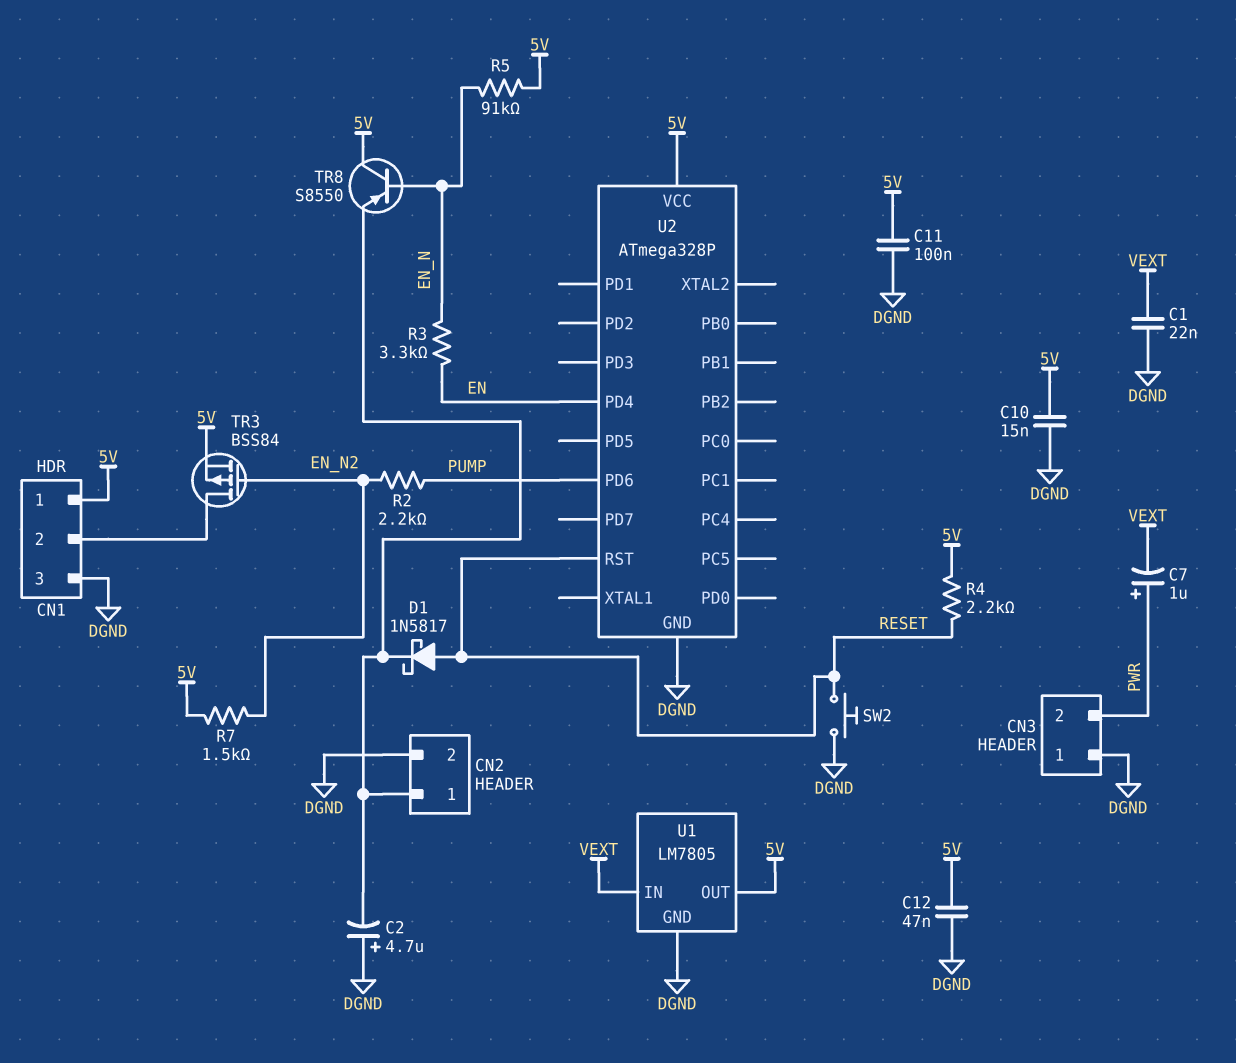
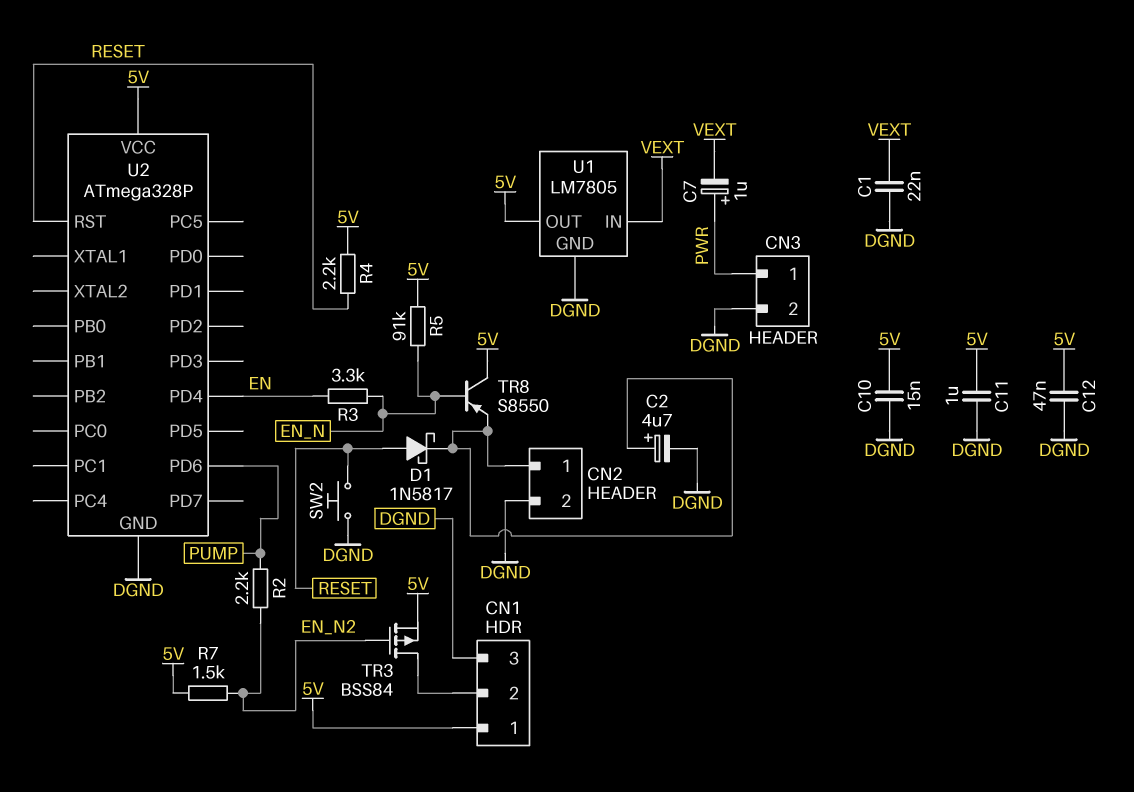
C2: 4.7uF (plus DGND, minus CN2/1) -> 4.7uF (plus CN2/1, minus DGND)
C11: 100nF (5V, DGND) -> 1uF (5V, DGND)
CN3 pin 1: DGND -> PWR
CN3 pin 2: PWR -> DGND

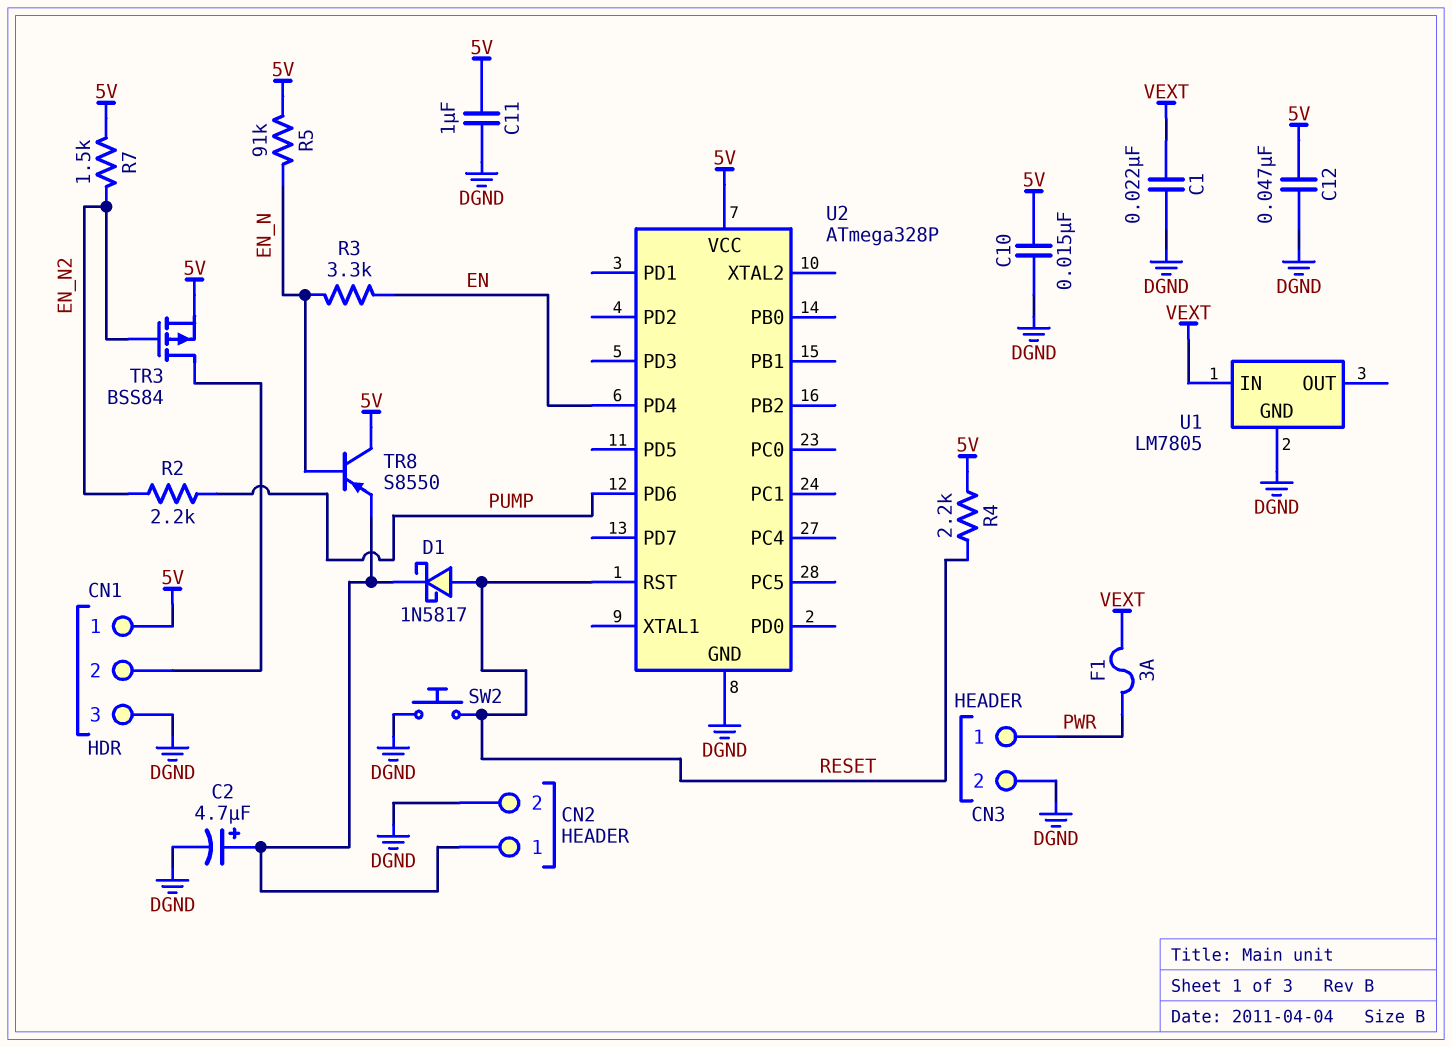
C7: 1uF (plus PWR, minus VEXT) -> none
F1: none -> 3A (PWR, VEXT)
U1 pin OUT: 5V -> none

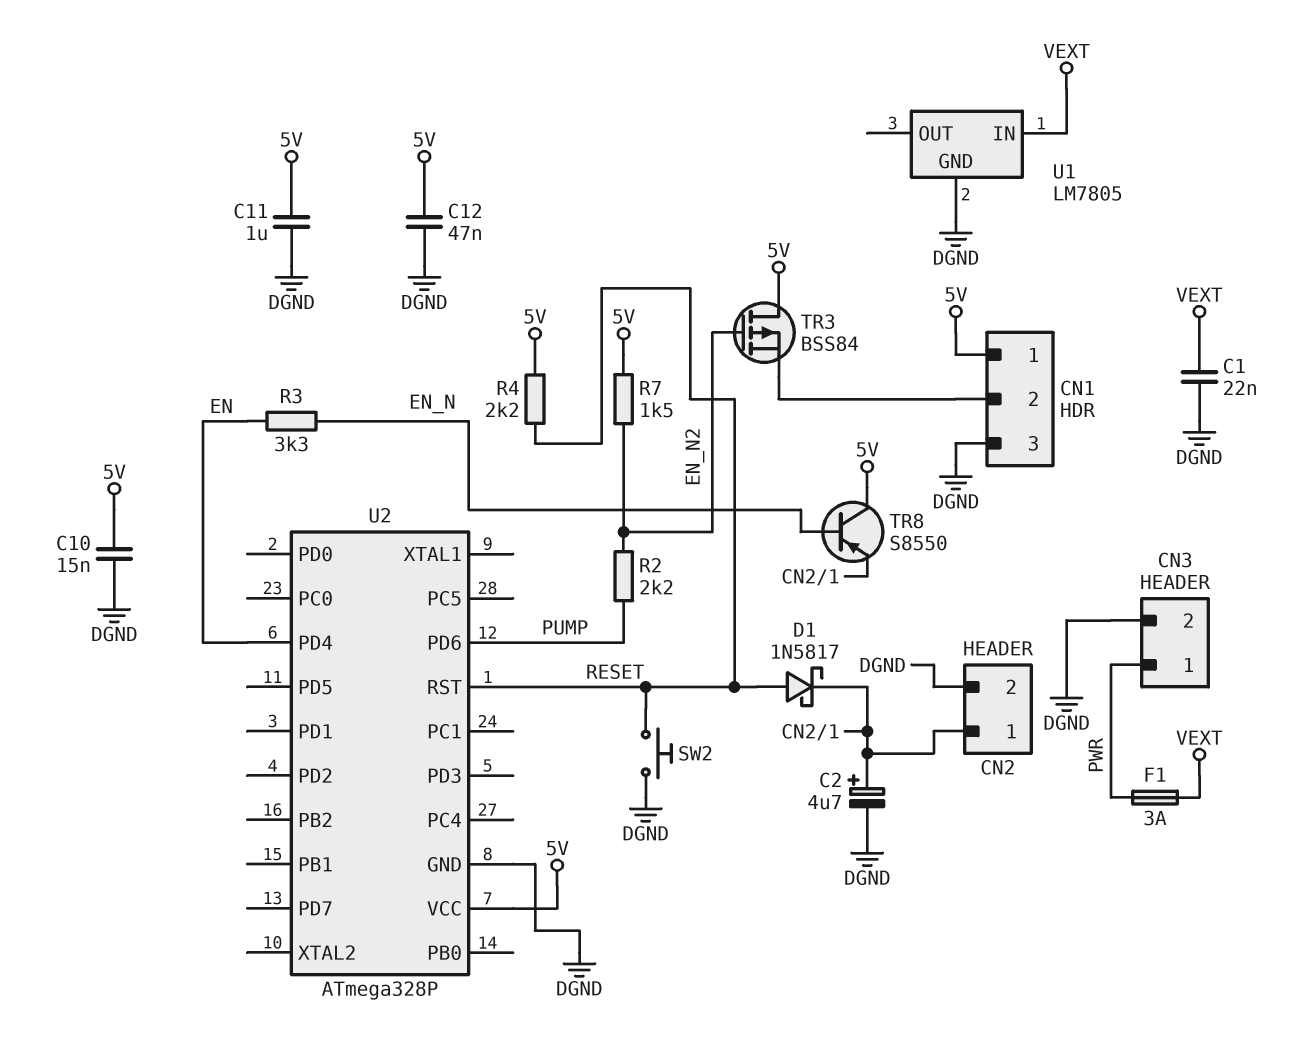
R5: 91k (5V, EN_N) -> none
TR3: PMOS BSS84 (G EN_N2, D CN1/2, S 5V) -> PMOS BSS84 (G EN_N2, D 5V, S CN1/2)

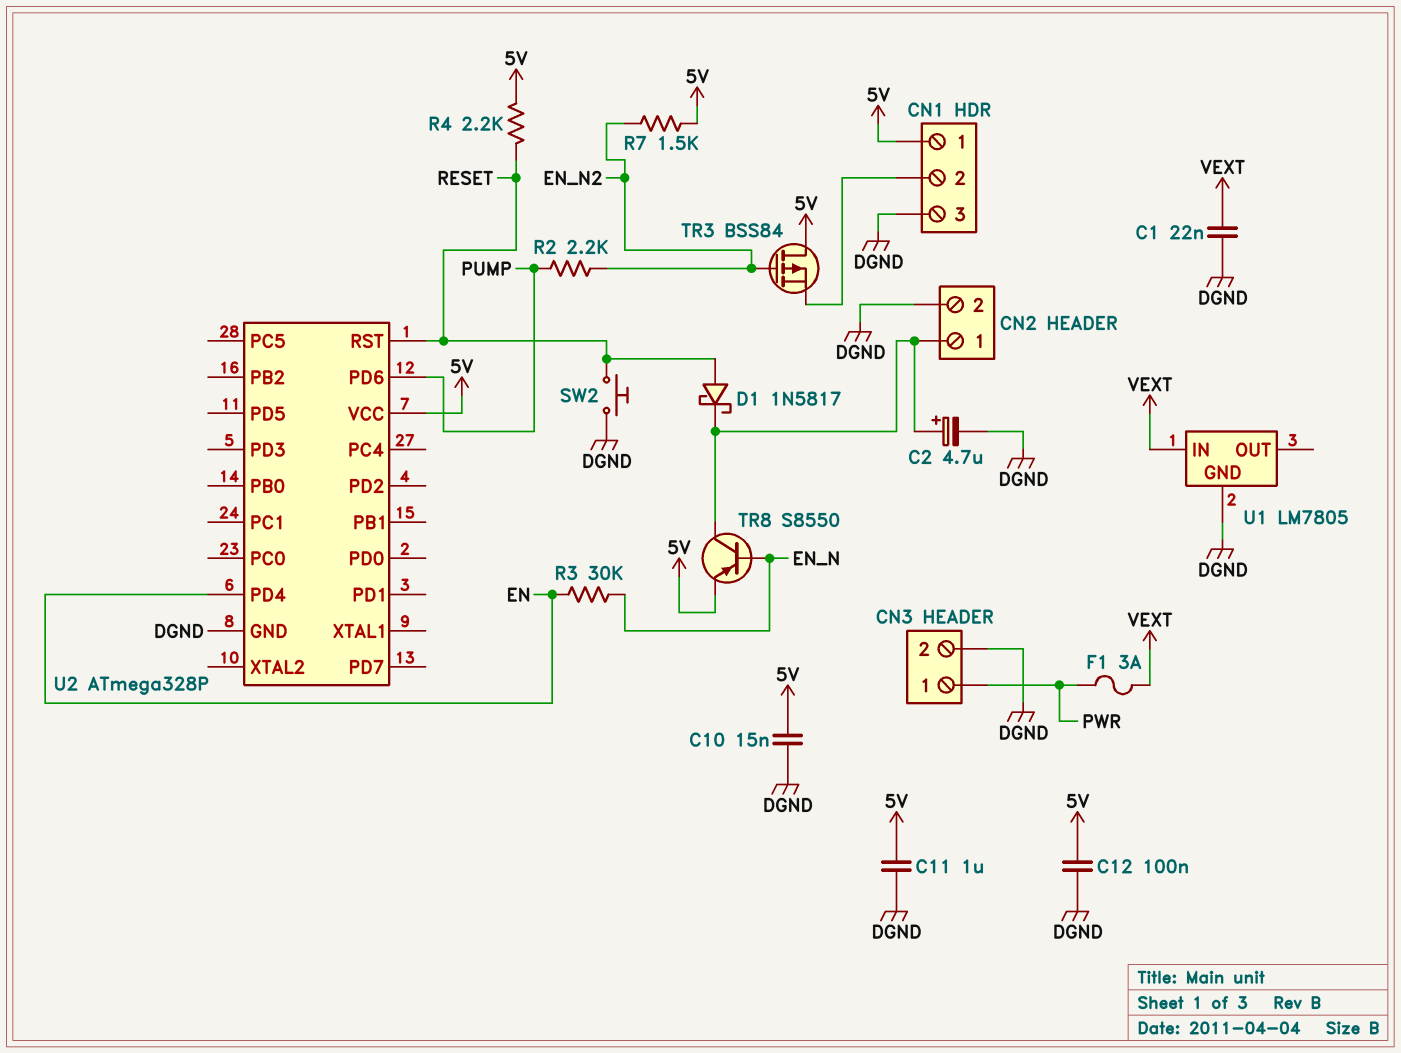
C12: 47nF (5V, DGND) -> 100nF (5V, DGND)
R3: 3.3k (EN, EN_N) -> 30k (EN, EN_N)
TR8: PNP S8550 (B EN_N, C 5V, E CN2/1) -> PNP S8550 (B EN_N, C CN2/1, E 5V)

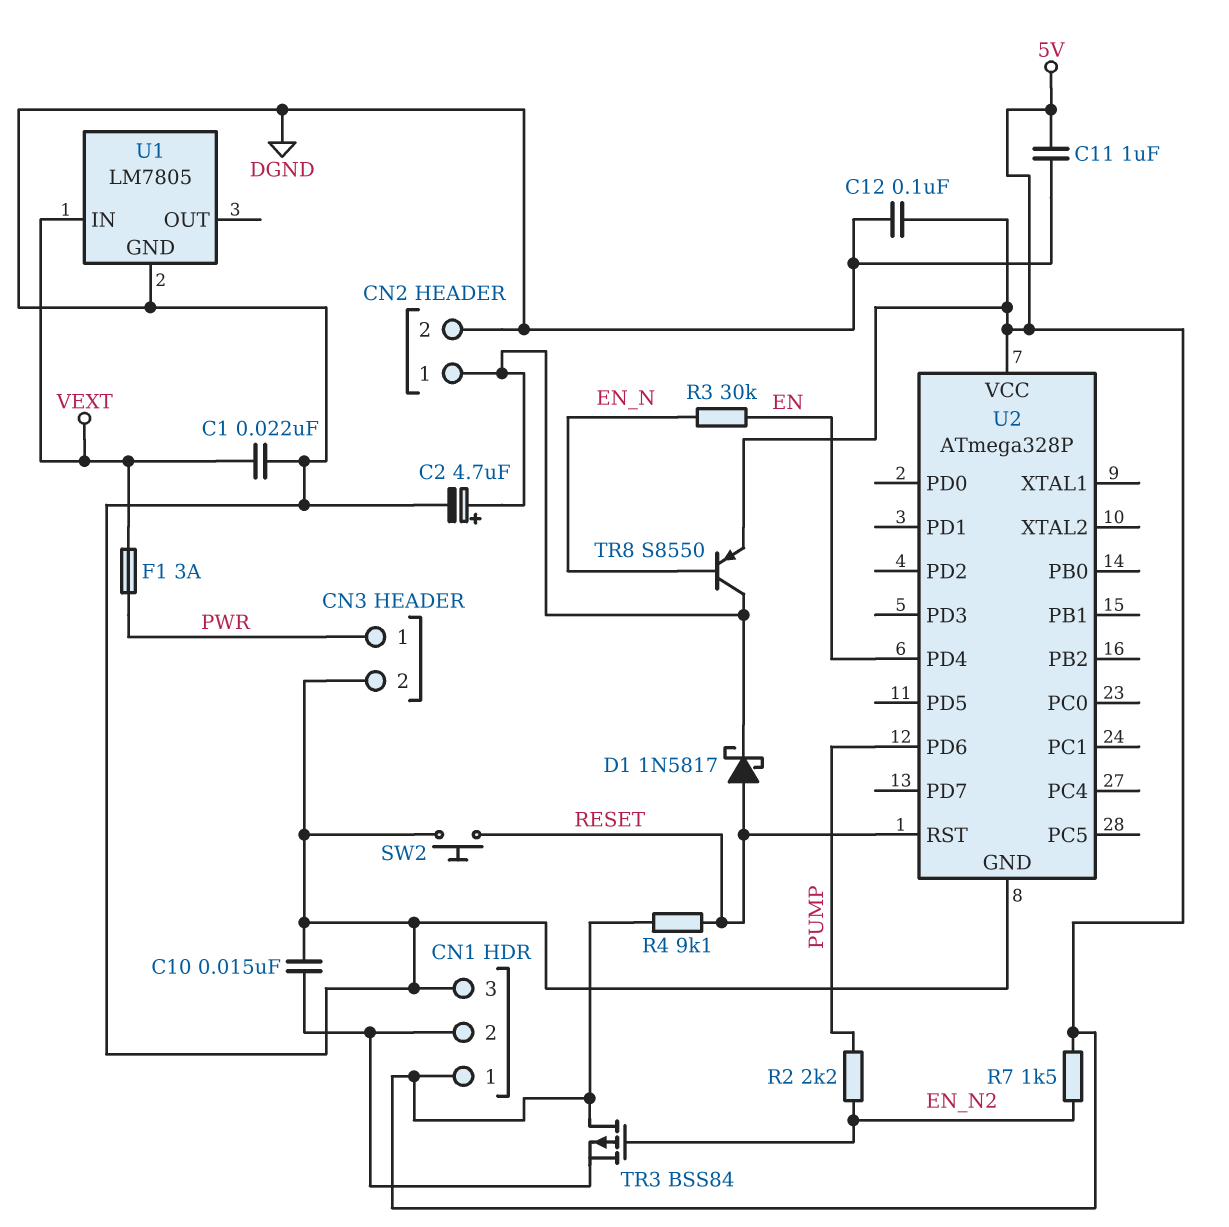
C10: 15nF (5V, DGND) -> 15nF (CN1/2, DGND)
R4: 2.2k (5V, RESET) -> 9.1k (5V, RESET)

